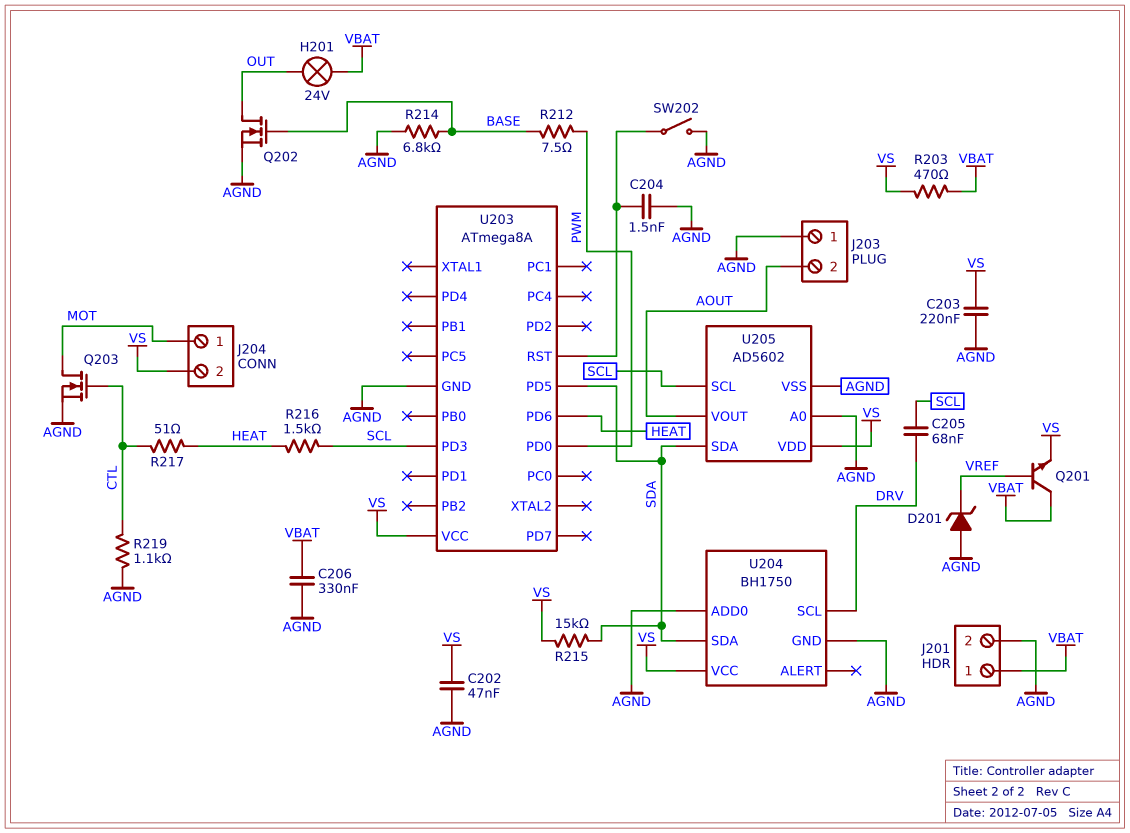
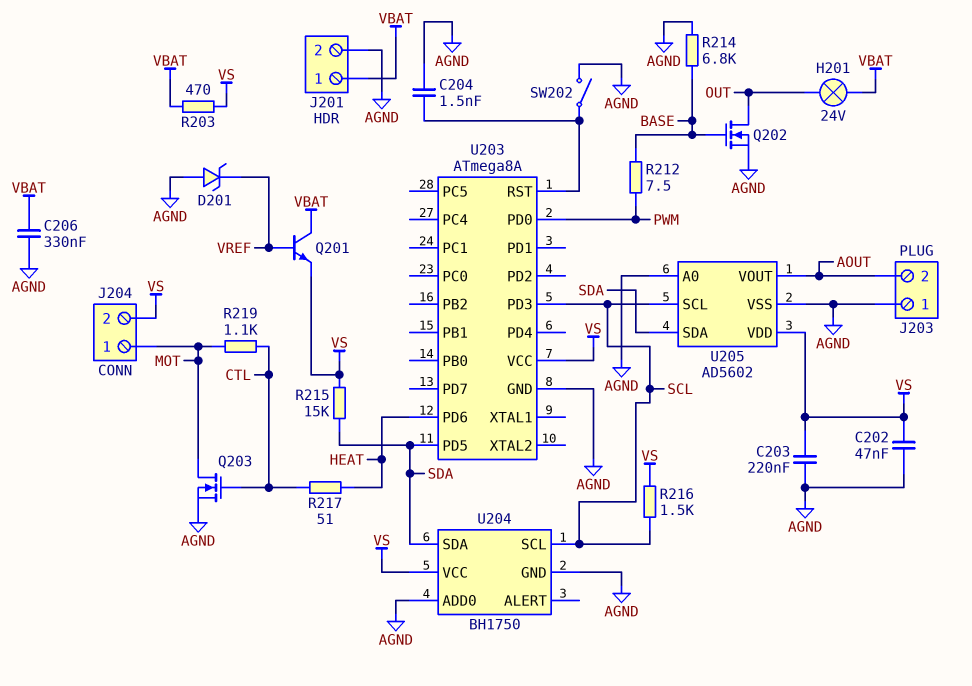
C205: 68nF (DRV, SCL) -> none
R216: 1.5k (HEAT, SCL) -> 1.5k (SCL, VS)
R219: 1.1k (AGND, CTL) -> 1.1k (CTL, MOT)
U204 pin SCL: DRV -> SCL

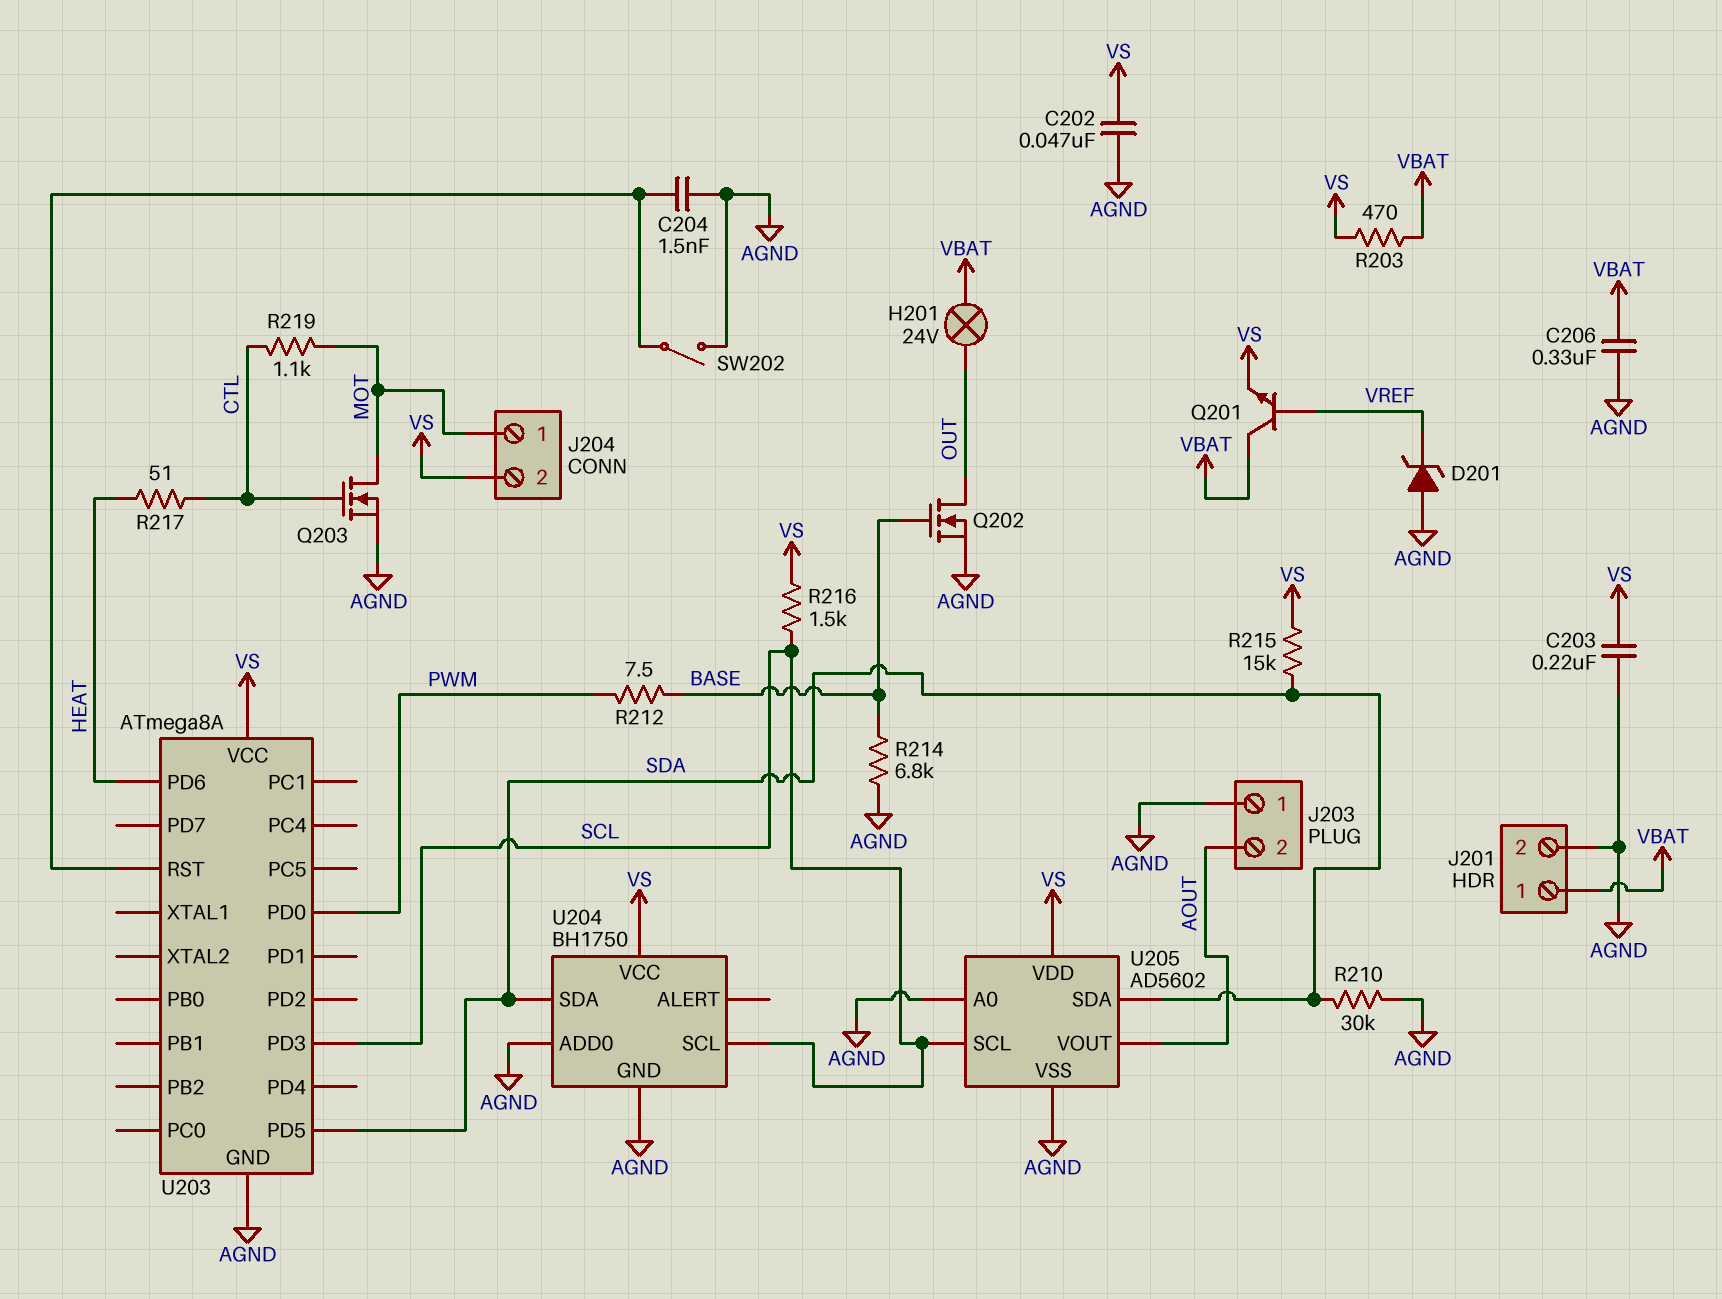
R210: none -> 30k (AGND, SDA)

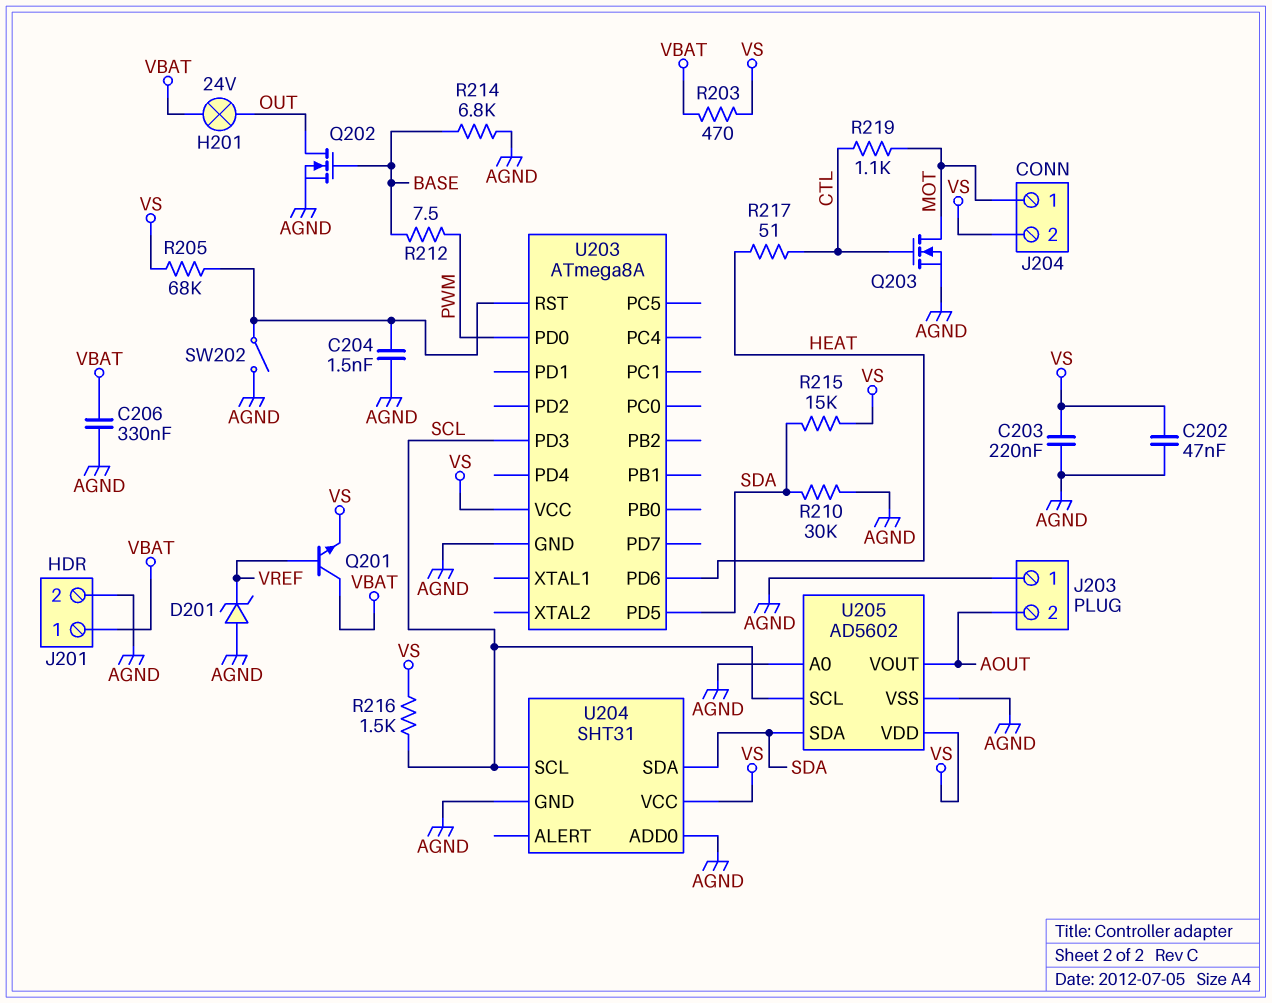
R205: none -> 68k (U203/RST, VS)
U204: BH1750 -> SHT31

